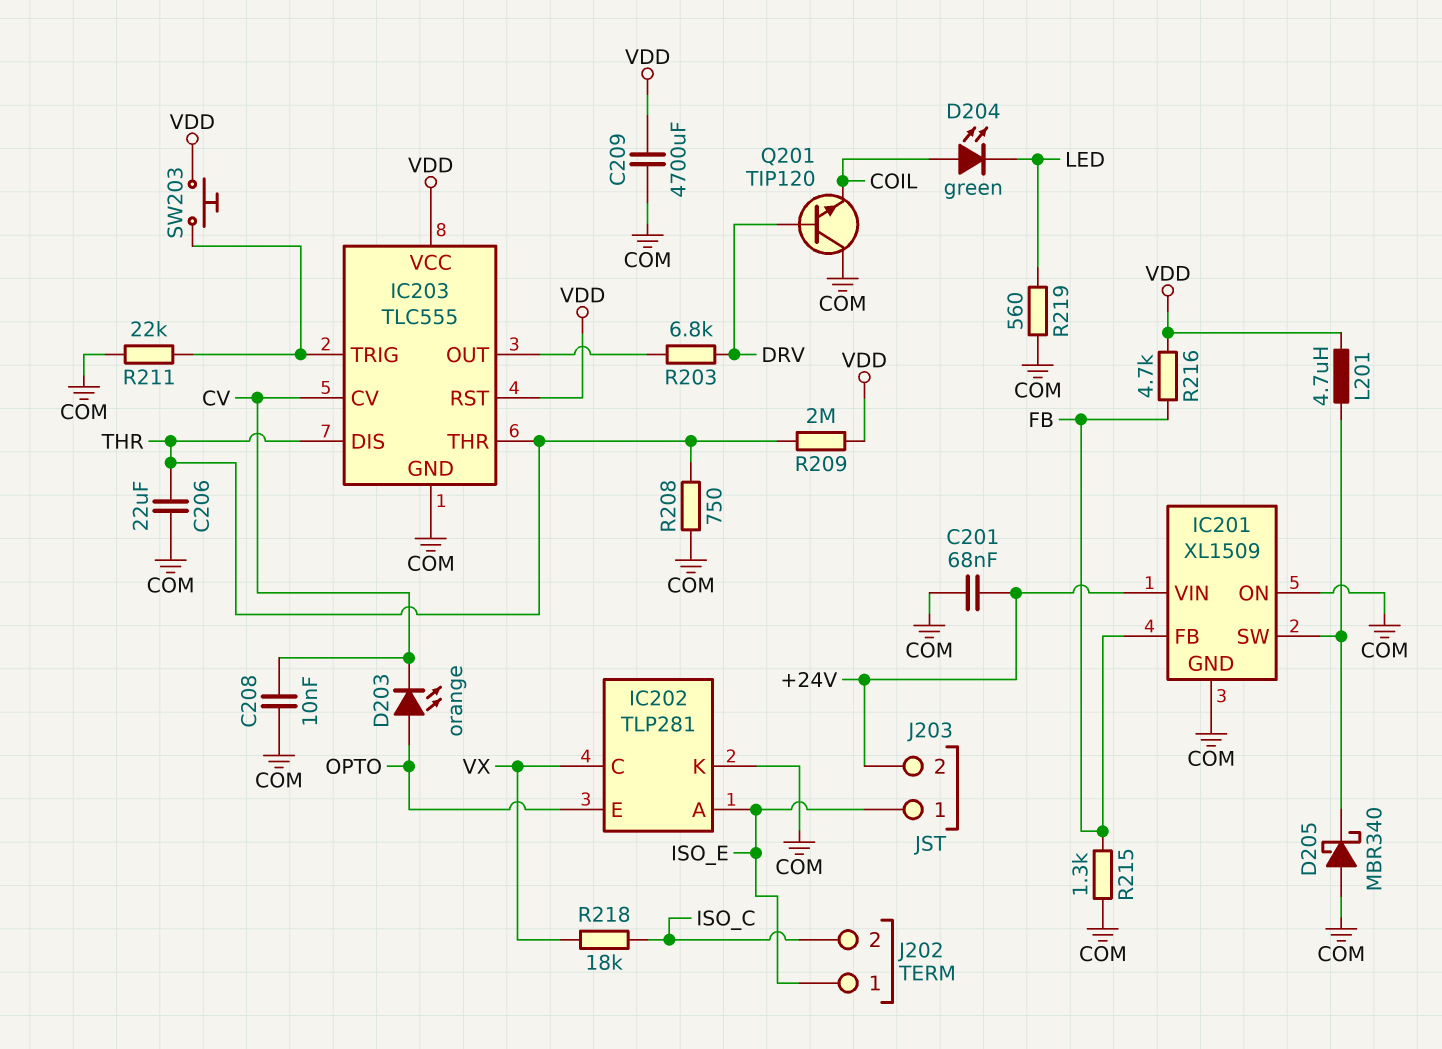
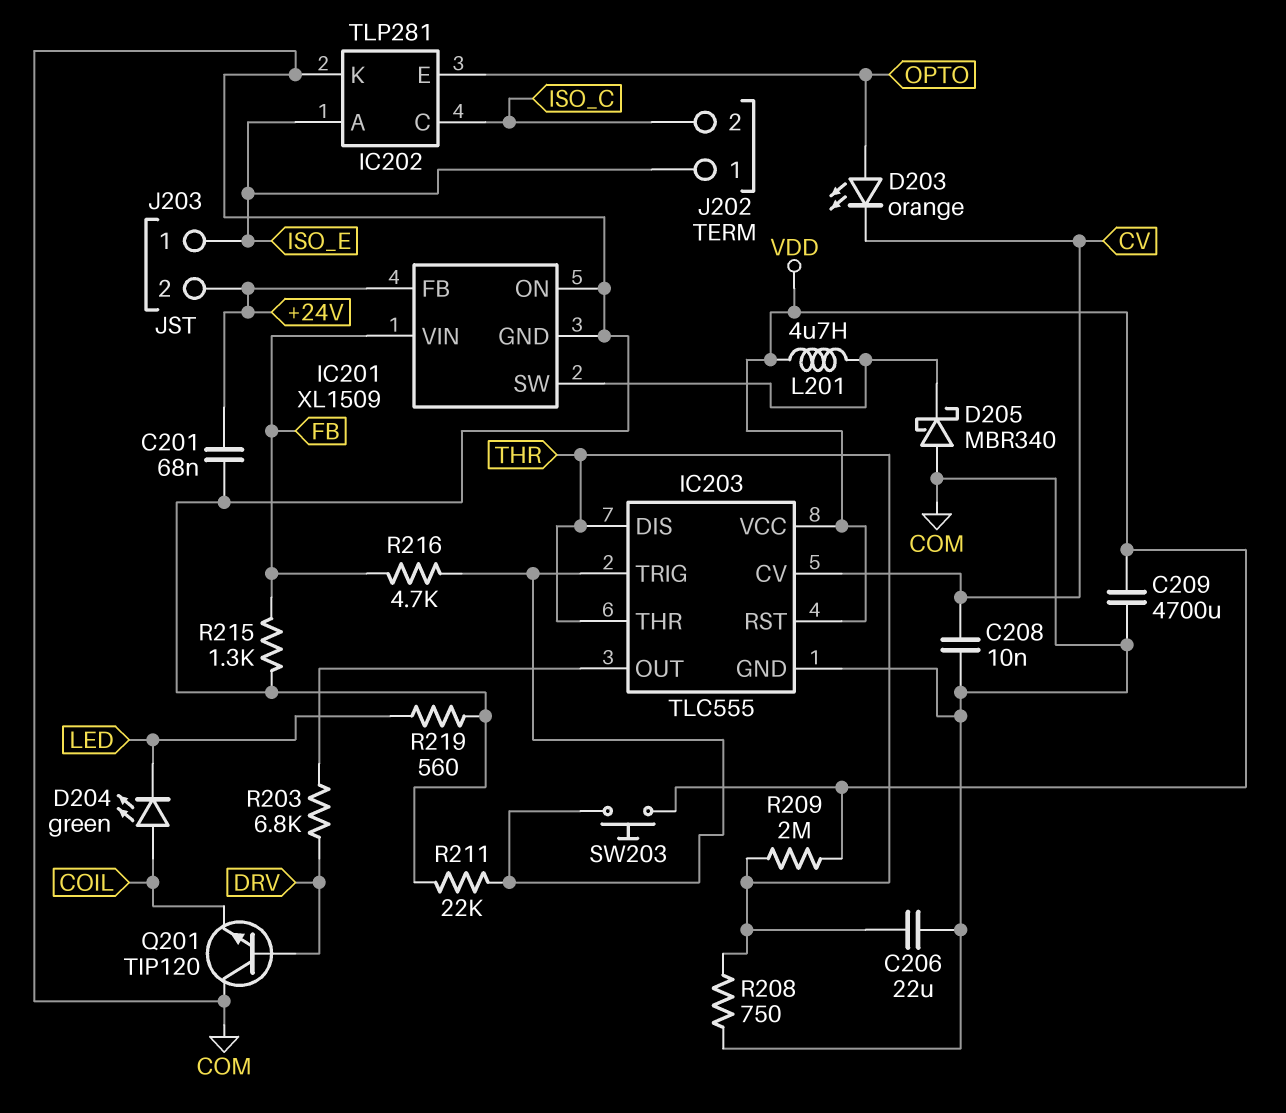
IC201 pin FB: FB -> +24V
IC201 pin VIN: +24V -> FB
IC202 pin C: VX -> ISO_C
R216: 4.7k (FB, VDD) -> 4.7k (FB, IC203/TRIG)
R218: 18k (ISO_C, VX) -> none

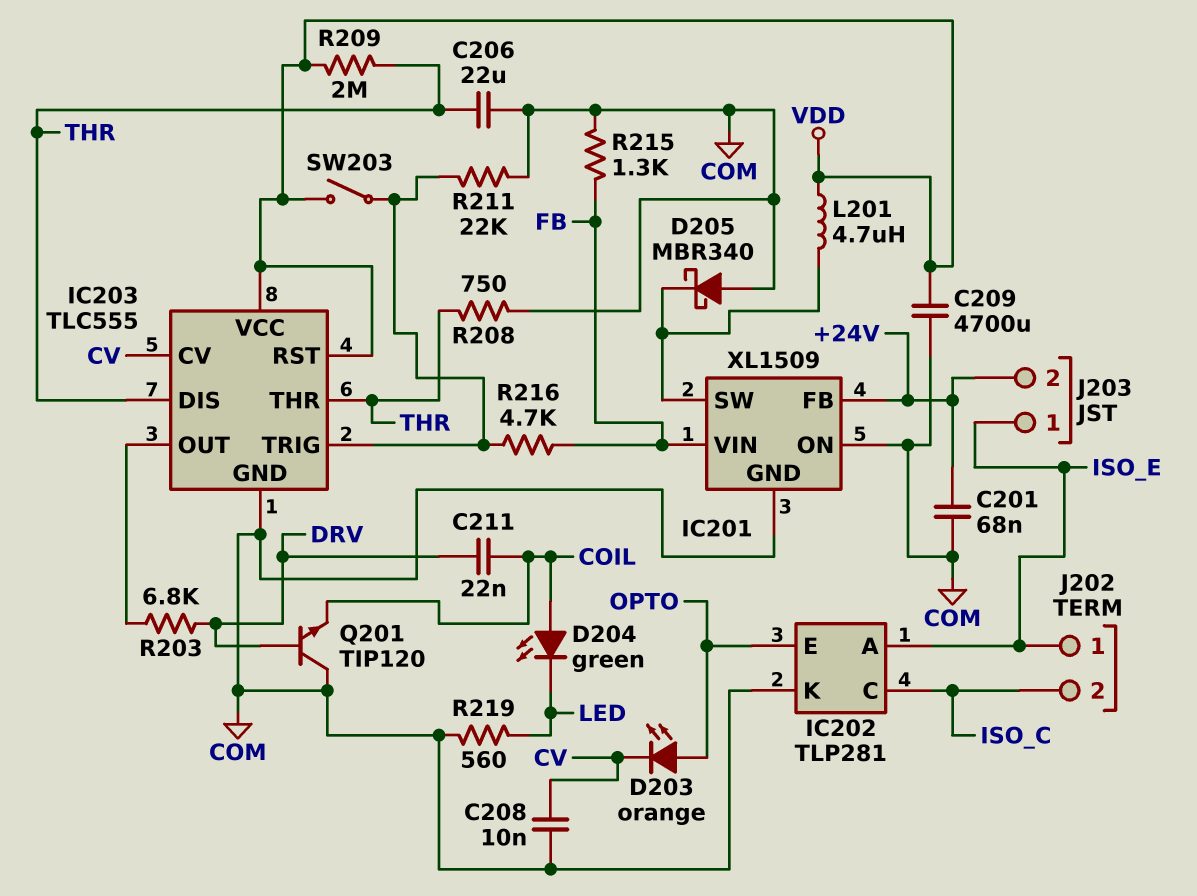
C211: none -> 22nF (COIL, DRV)
SW203: button (IC203/TRIG, VDD) -> switch (IC203/TRIG, VDD)

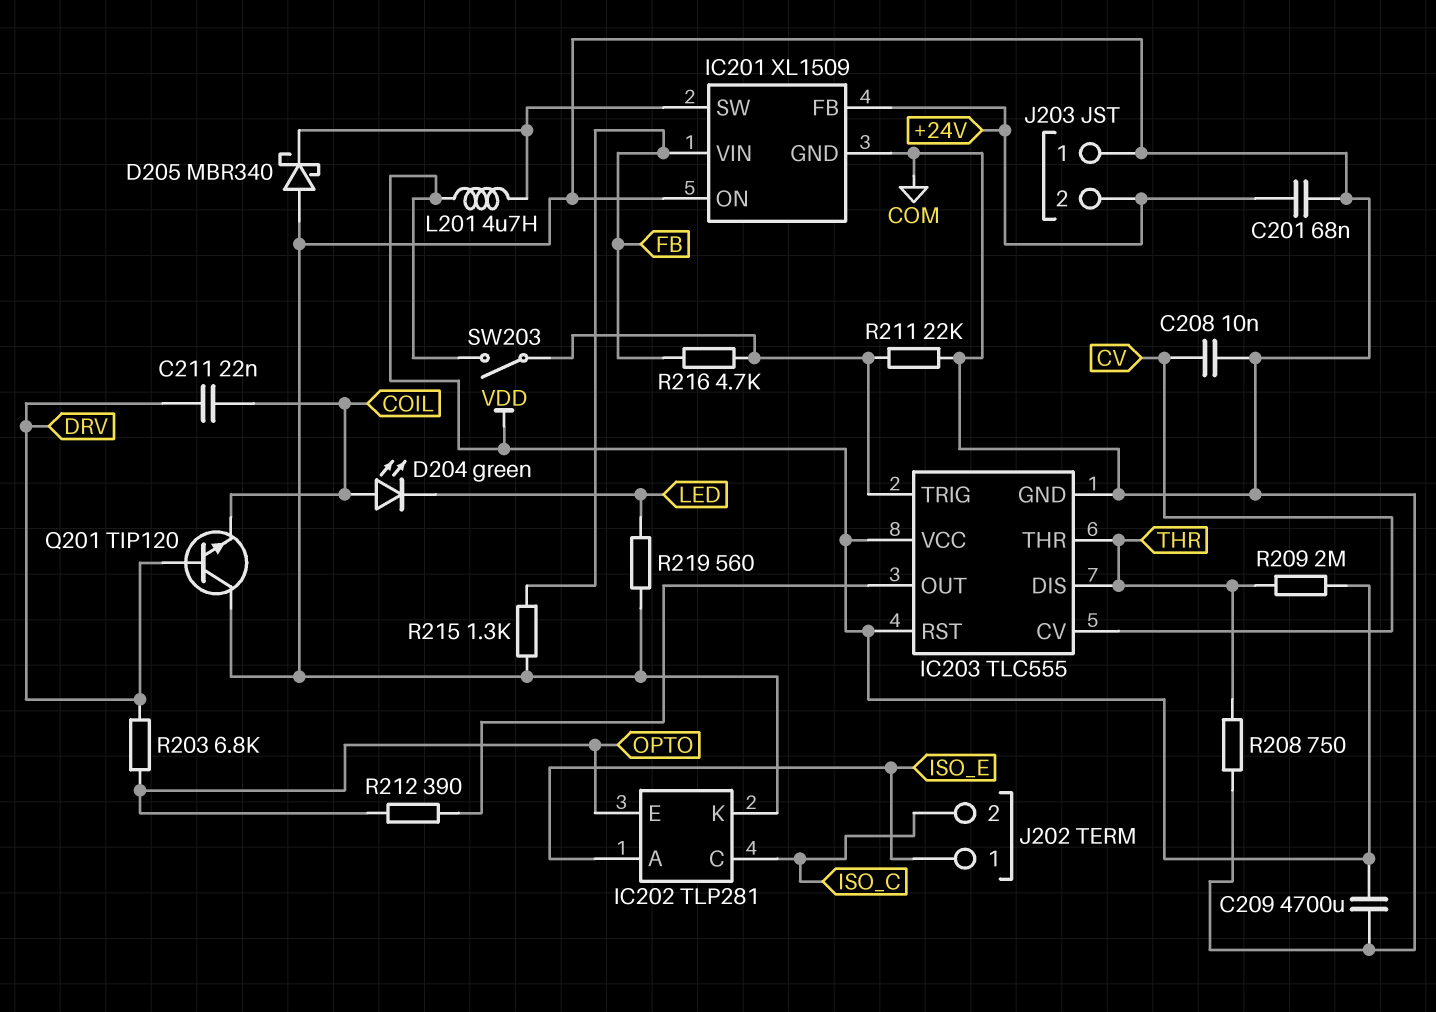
C206: 22uF (COM, THR) -> none
D203: LED orange (A OPTO, K CV) -> none
J203 pin 1: ISO_E -> COM
R203: 6.8k (DRV, IC203/OUT) -> 6.8k (DRV, OPTO)
R212: none -> 390 (IC203/OUT, OPTO)

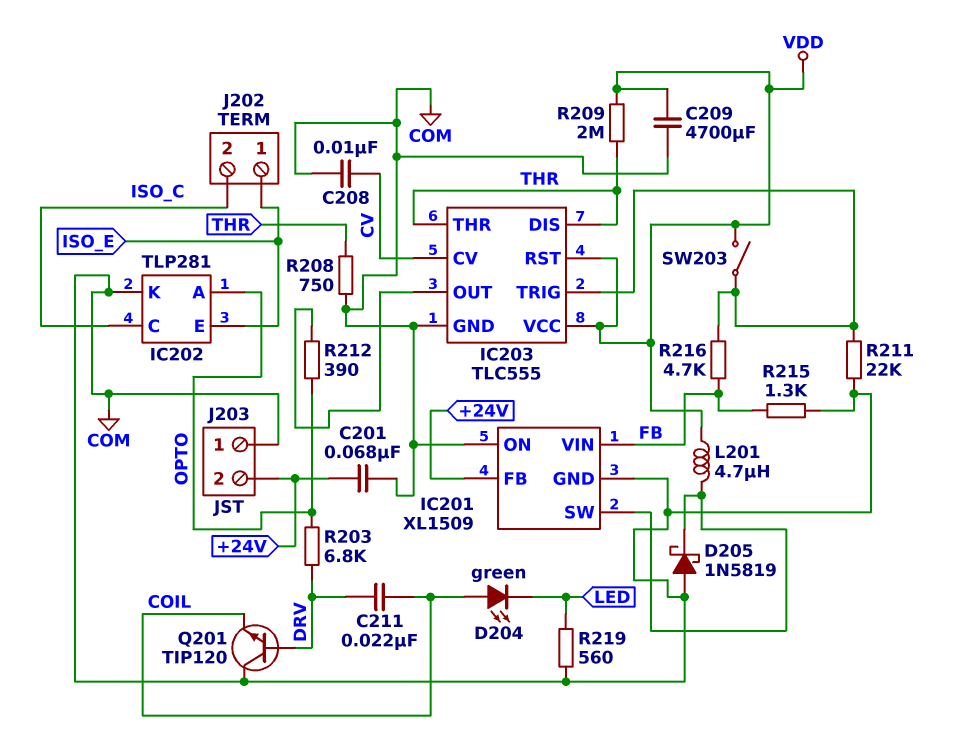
D205: schottky MBR340 (A COM, K IC201/SW) -> schottky 1N5819 (A COM, K IC201/SW)
IC202 pin A: ISO_E -> OPTO
IC202 pin E: OPTO -> ISO_E

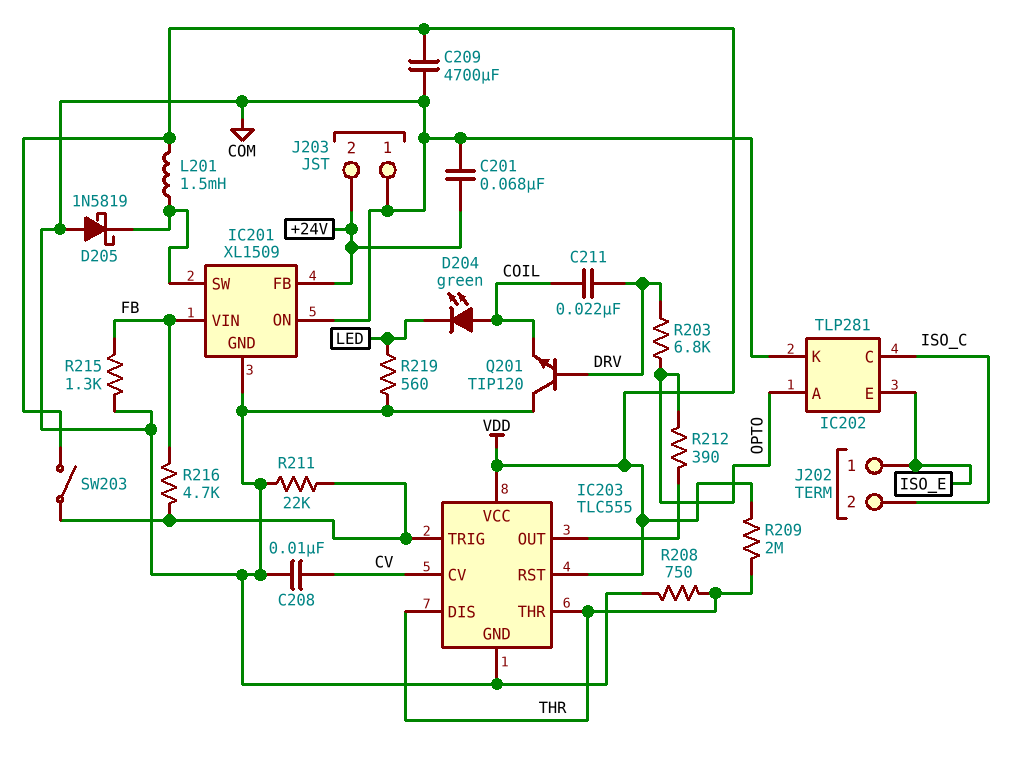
L201: 4.7uH (IC201/SW, VDD) -> 1.5mH (IC201/SW, VDD)

